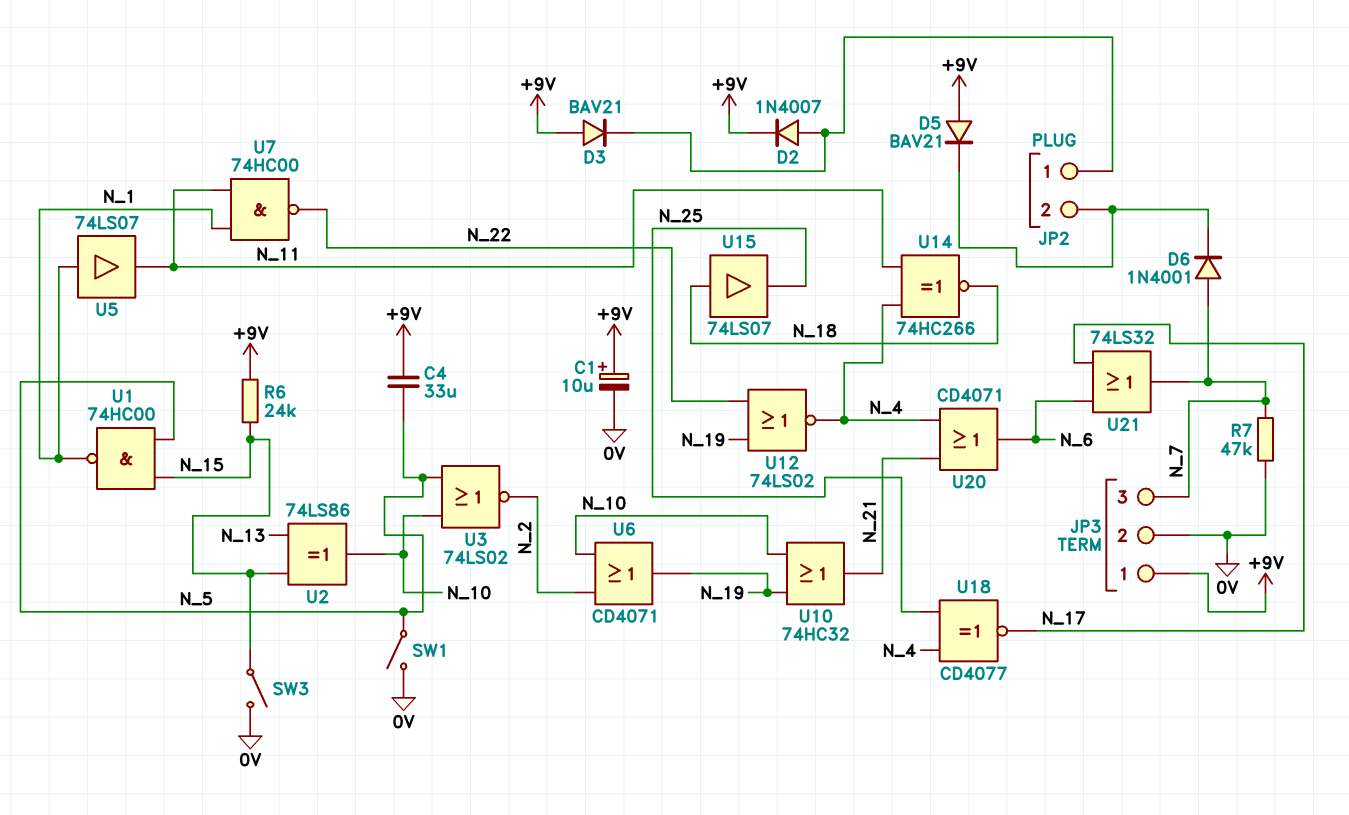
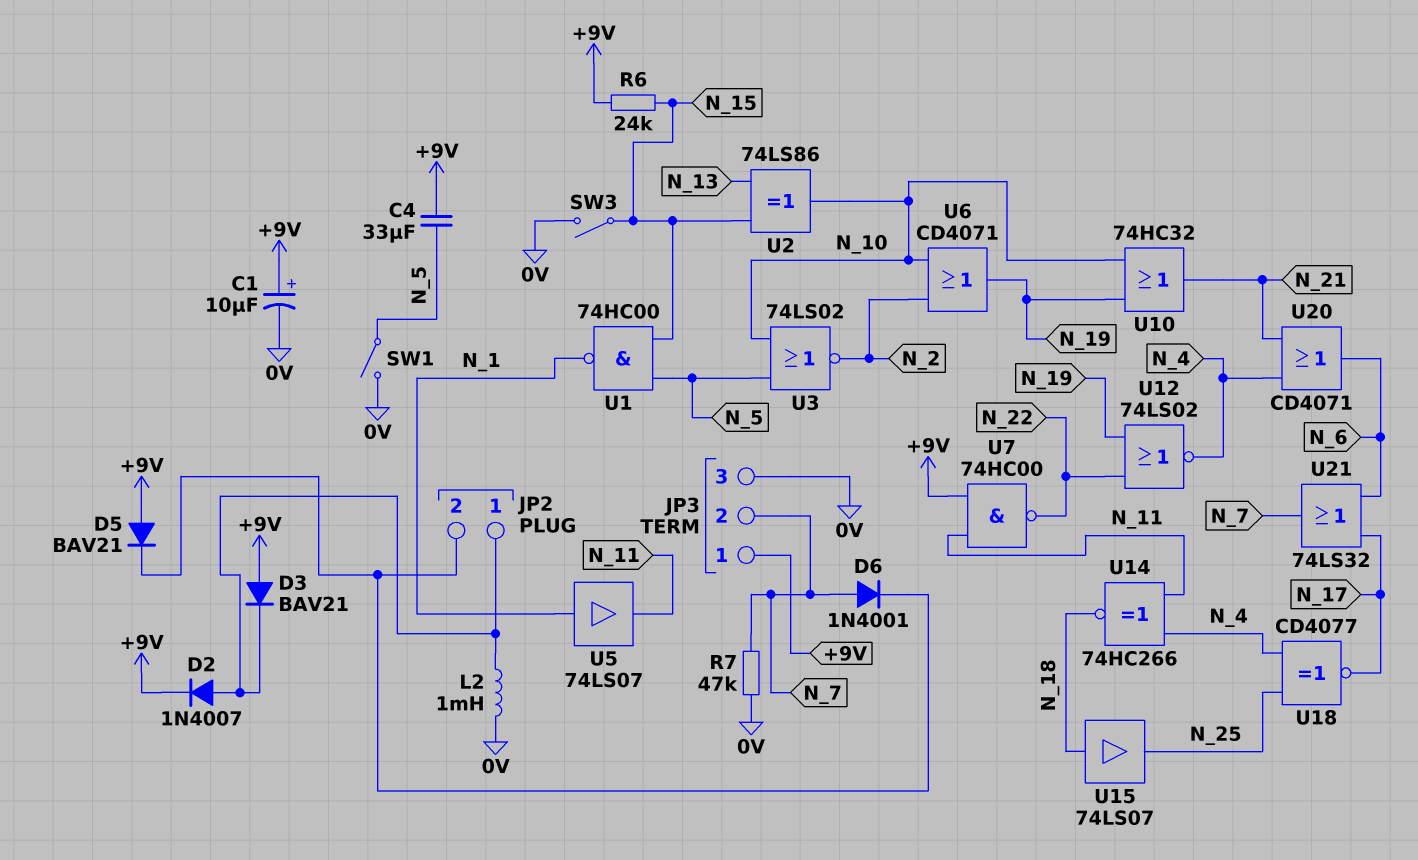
JP3 pin 2: 0V -> N_7
JP3 pin 3: N_7 -> 0V
L2: none -> 1mH (0V, JP2/1)
U7: NAND 74HC00 (in N_1, in N_11, out N_22) -> NAND 74HC00 (in +9V, in N_11, out N_22)

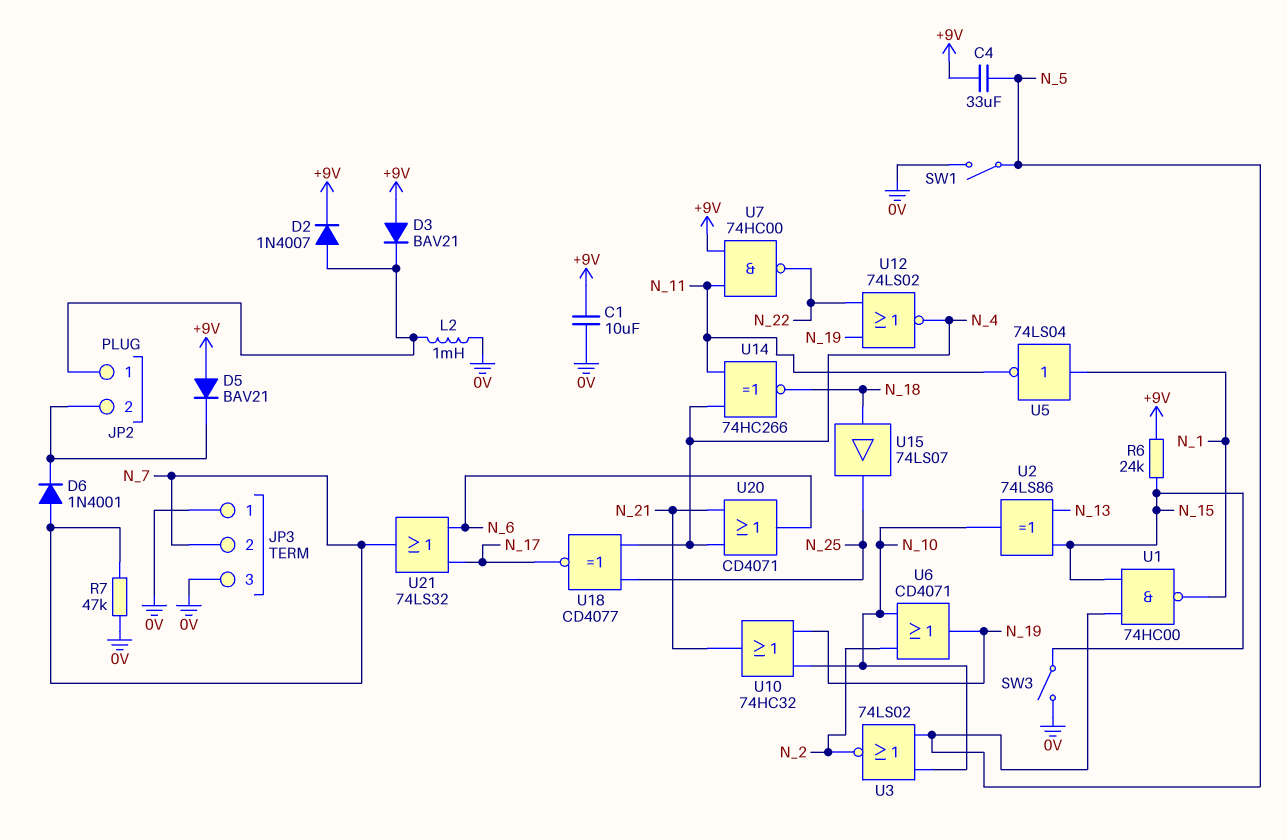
C1: 10uF (plus +9V, minus 0V) -> 10uF (+9V, 0V)
JP3 pin 1: +9V -> 0V
U5: buffer 74LS07 (in N_1, out N_11) -> NOT 74LS04 (in N_1, out N_11)

